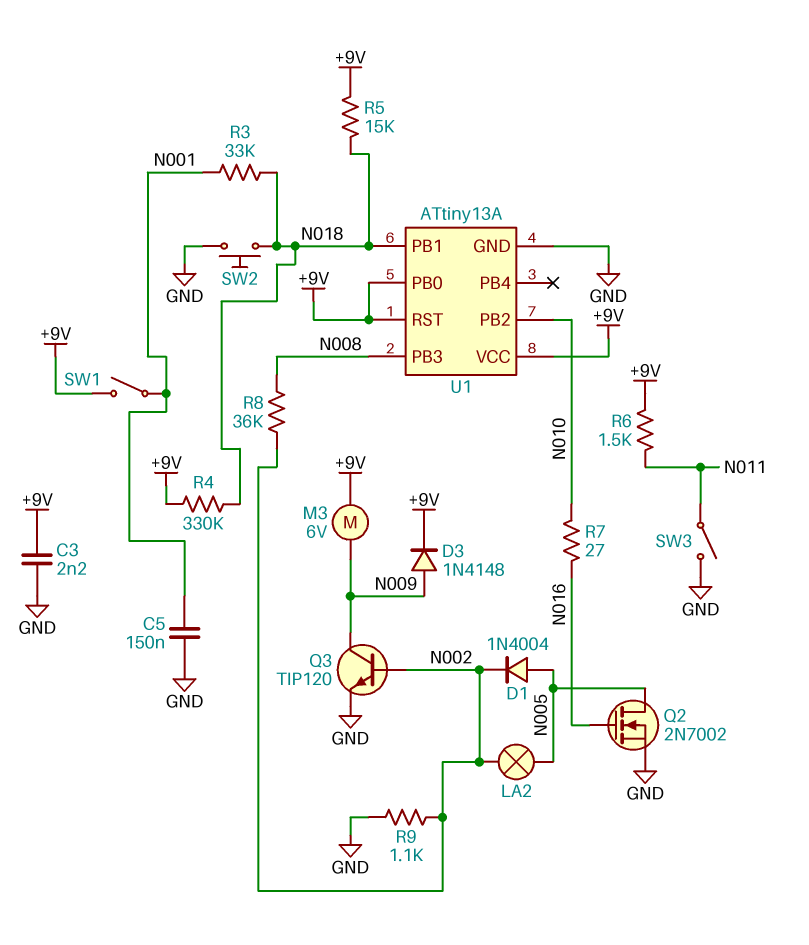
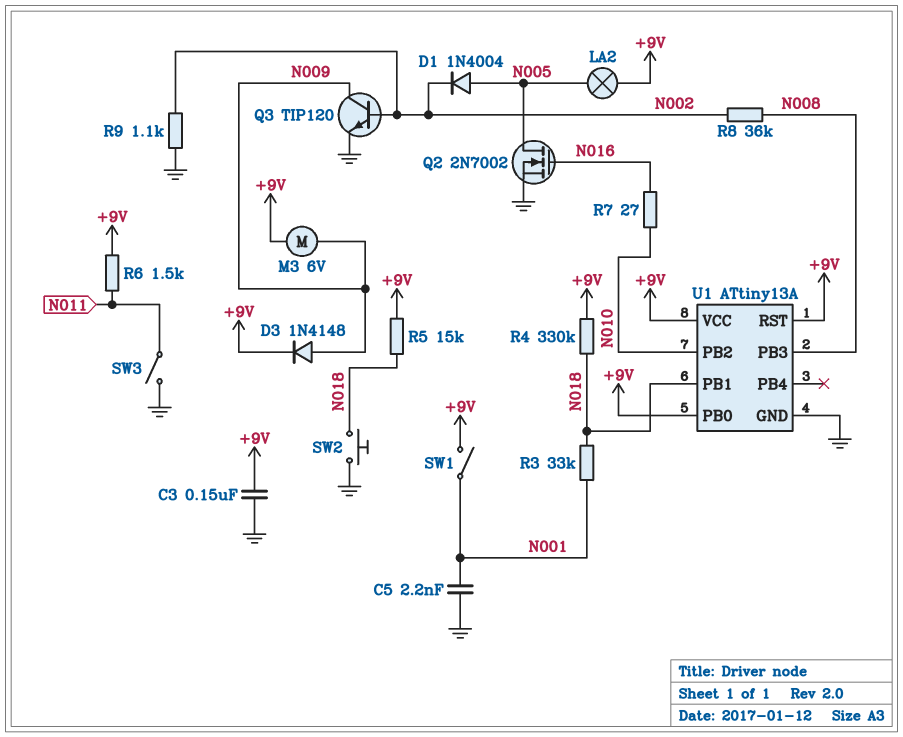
C3: 2.2nF (+9V, GND) -> 150nF (+9V, GND)
C5: 150nF (GND, N001) -> 2.2nF (GND, N001)
LA2: lamp (N002, N005) -> lamp (+9V, N005)

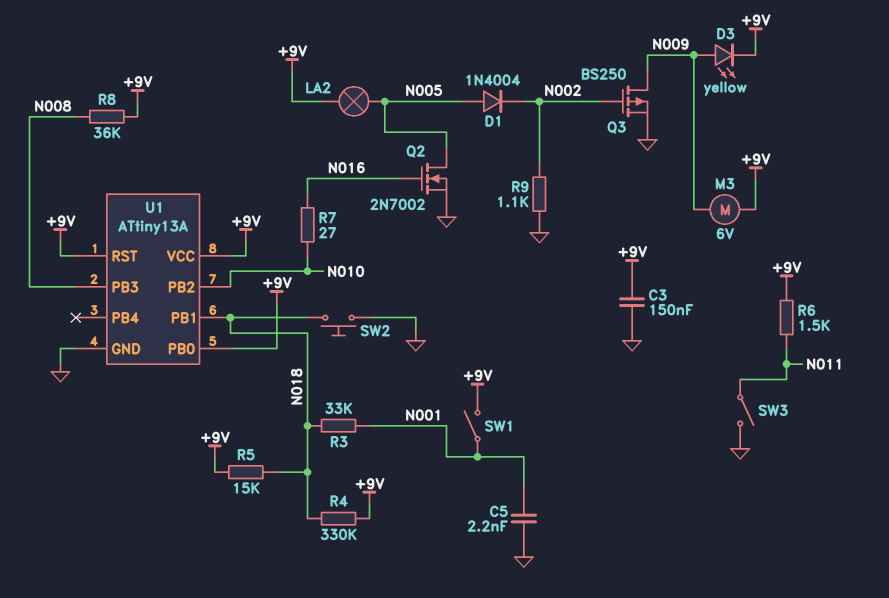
D3: diode 1N4148 (A N009, K +9V) -> LED yellow (A N009, K +9V)
Q3: NPN TIP120 (B N002, C N009, E GND) -> PMOS BS250 (G N002, D N009, S GND)
R8: 36k (N002, N008) -> 36k (+9V, N008)

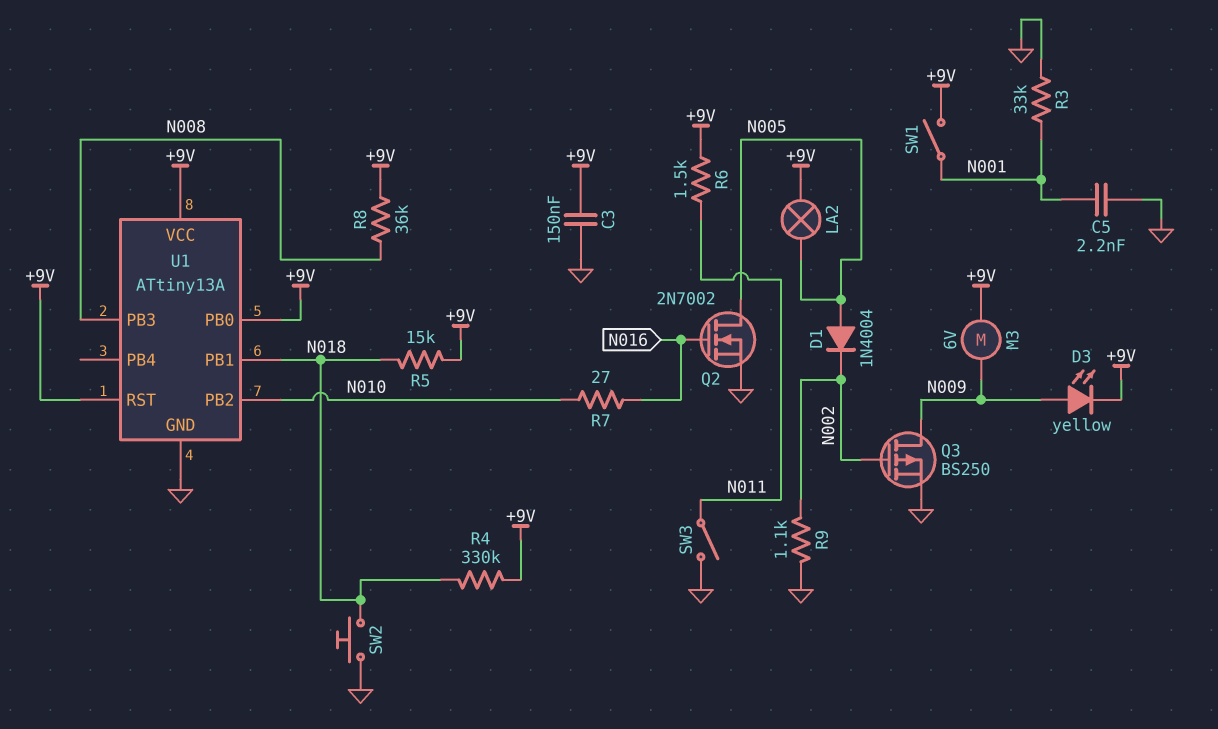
R3: 33k (N001, N018) -> 33k (GND, N001)

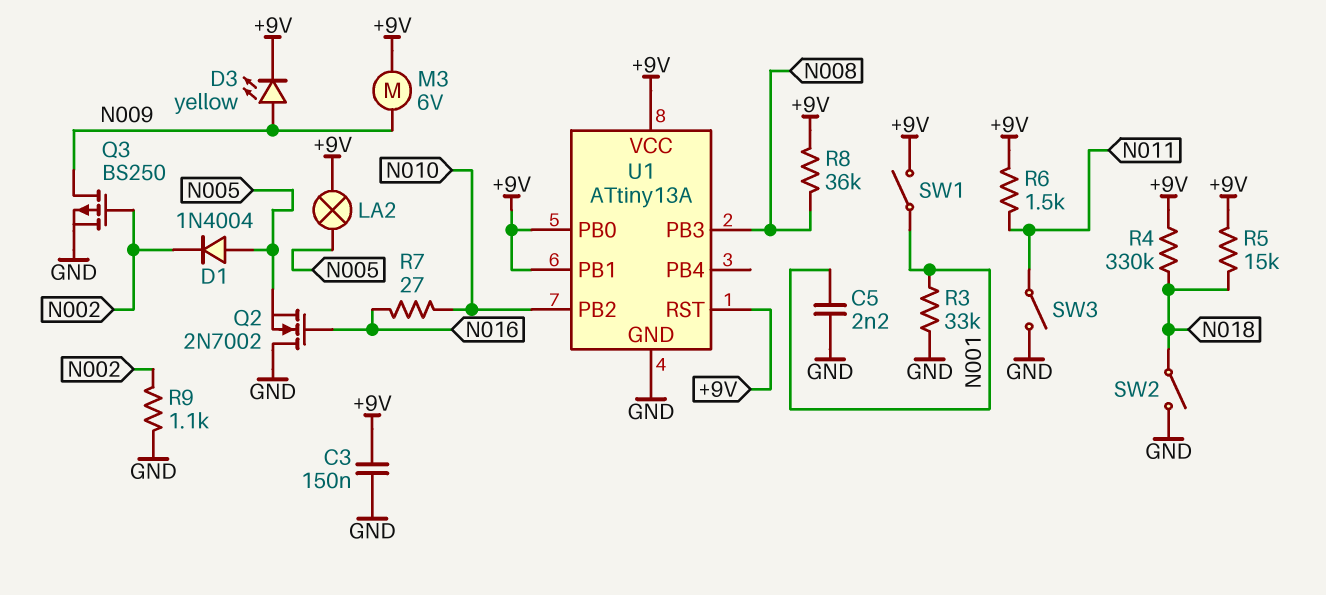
Q2: NMOS 2N7002 (G N016, D N005, S GND) -> NMOS 2N7002 (G N016, D GND, S N005)
SW2: button (GND, N018) -> switch (GND, N018)
U1 pin PB1: N018 -> +9V

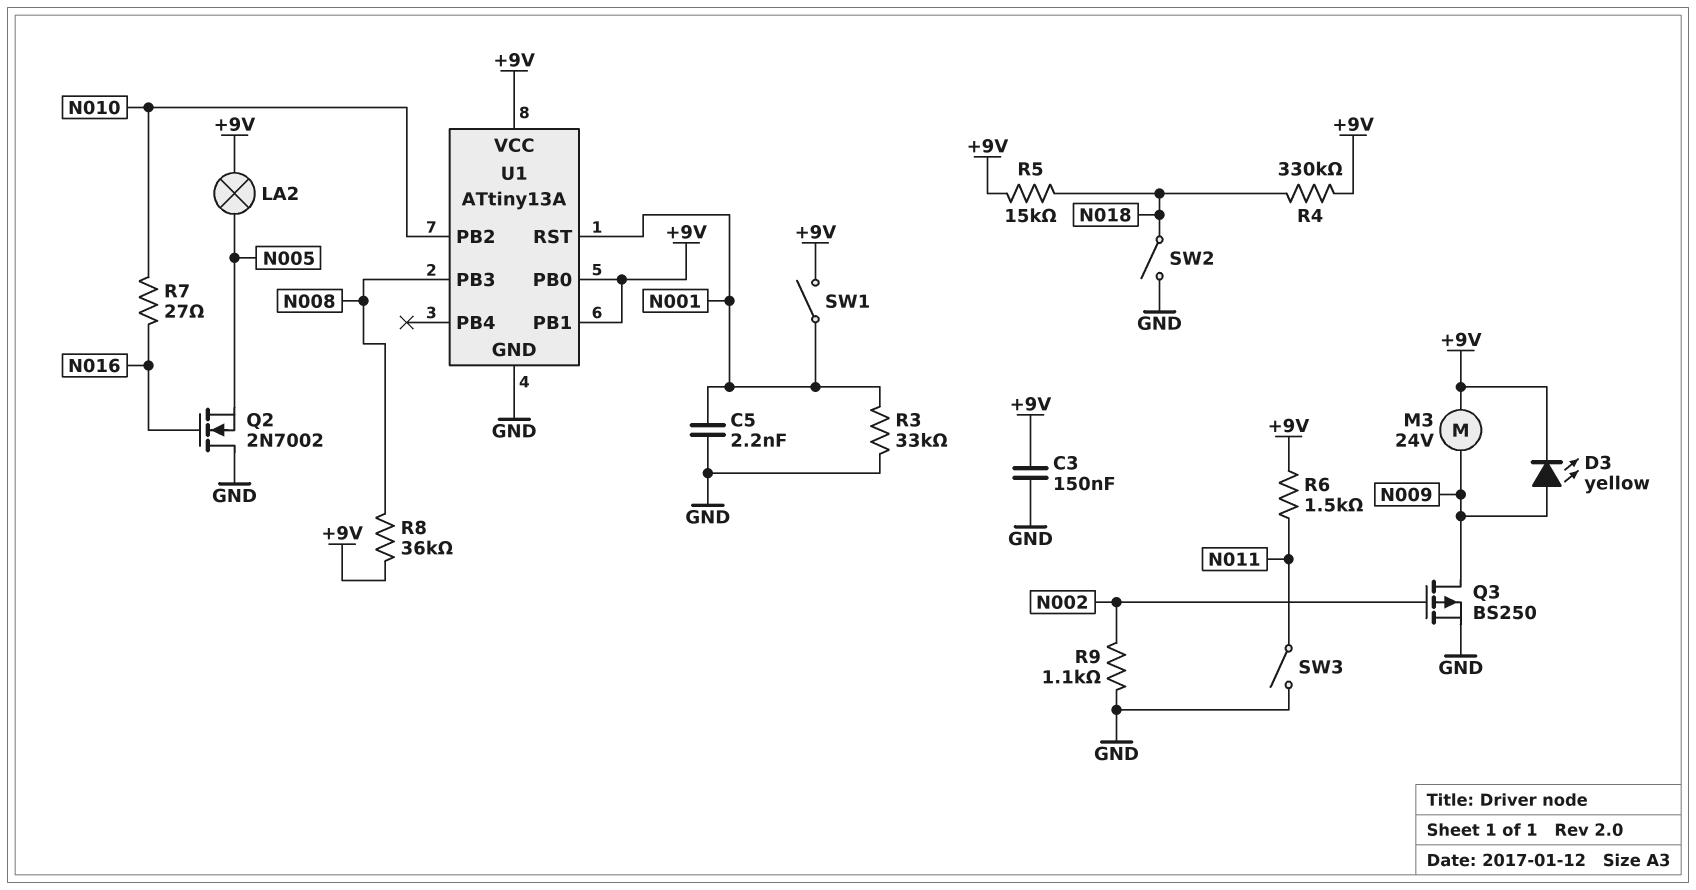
D1: diode 1N4004 (A N005, K N002) -> none
M3: motor 6V (+9V, N009) -> motor 24V (+9V, N009)
U1 pin RST: +9V -> N001

